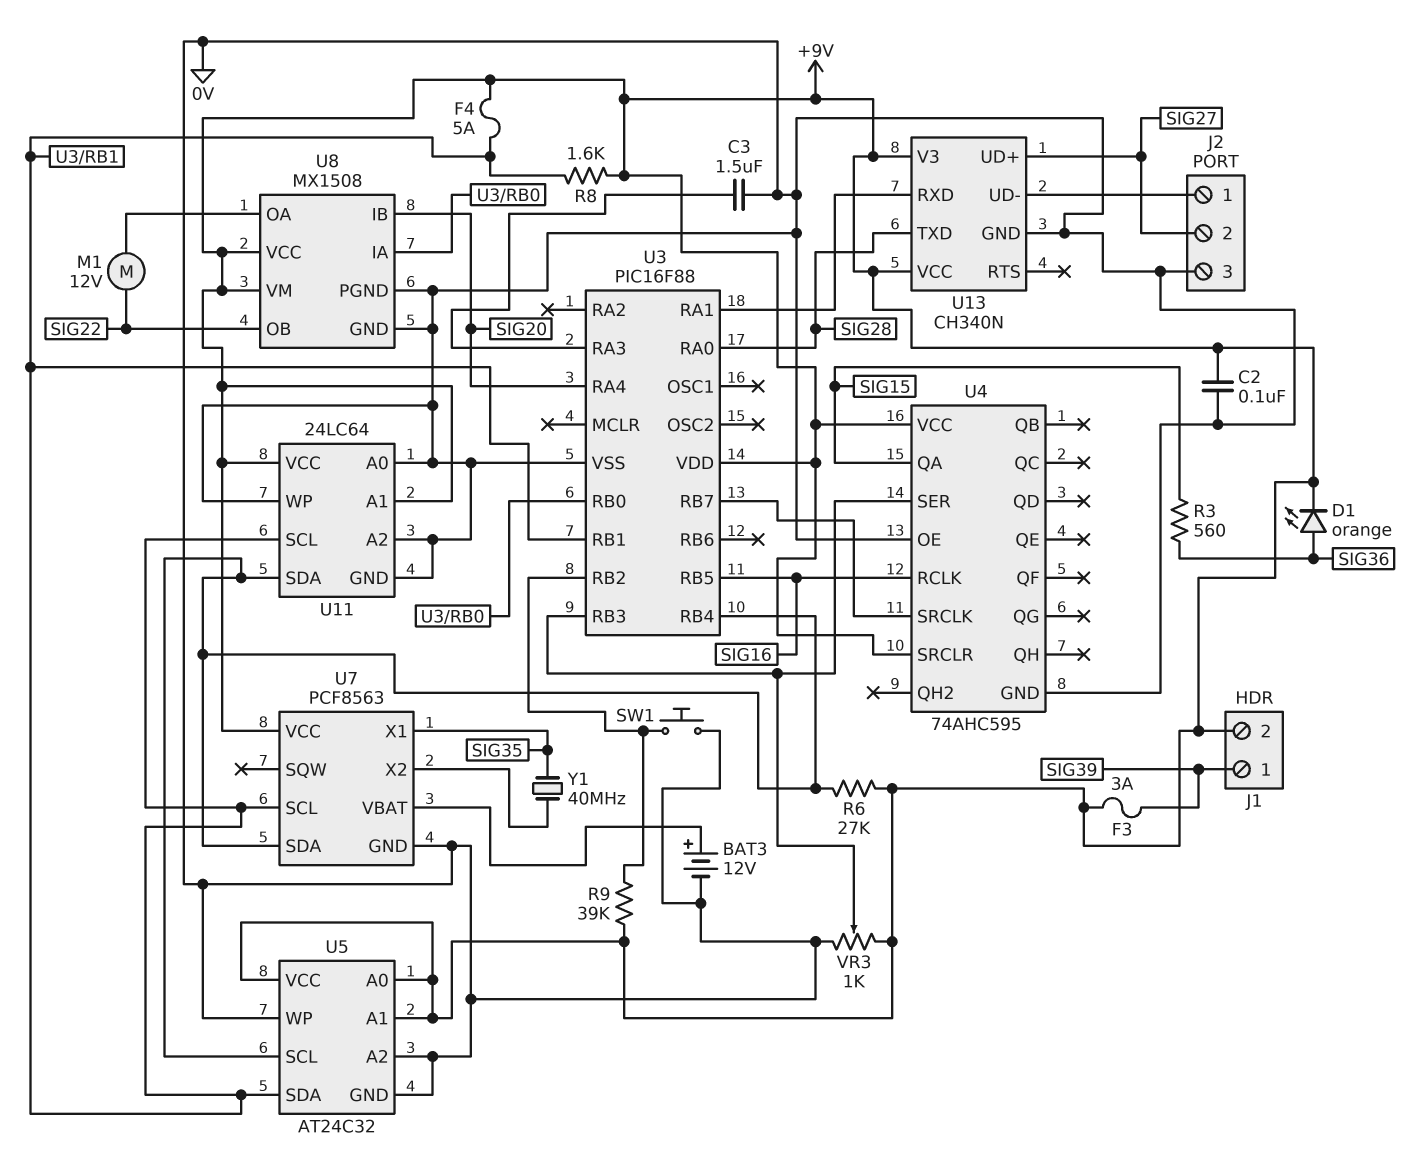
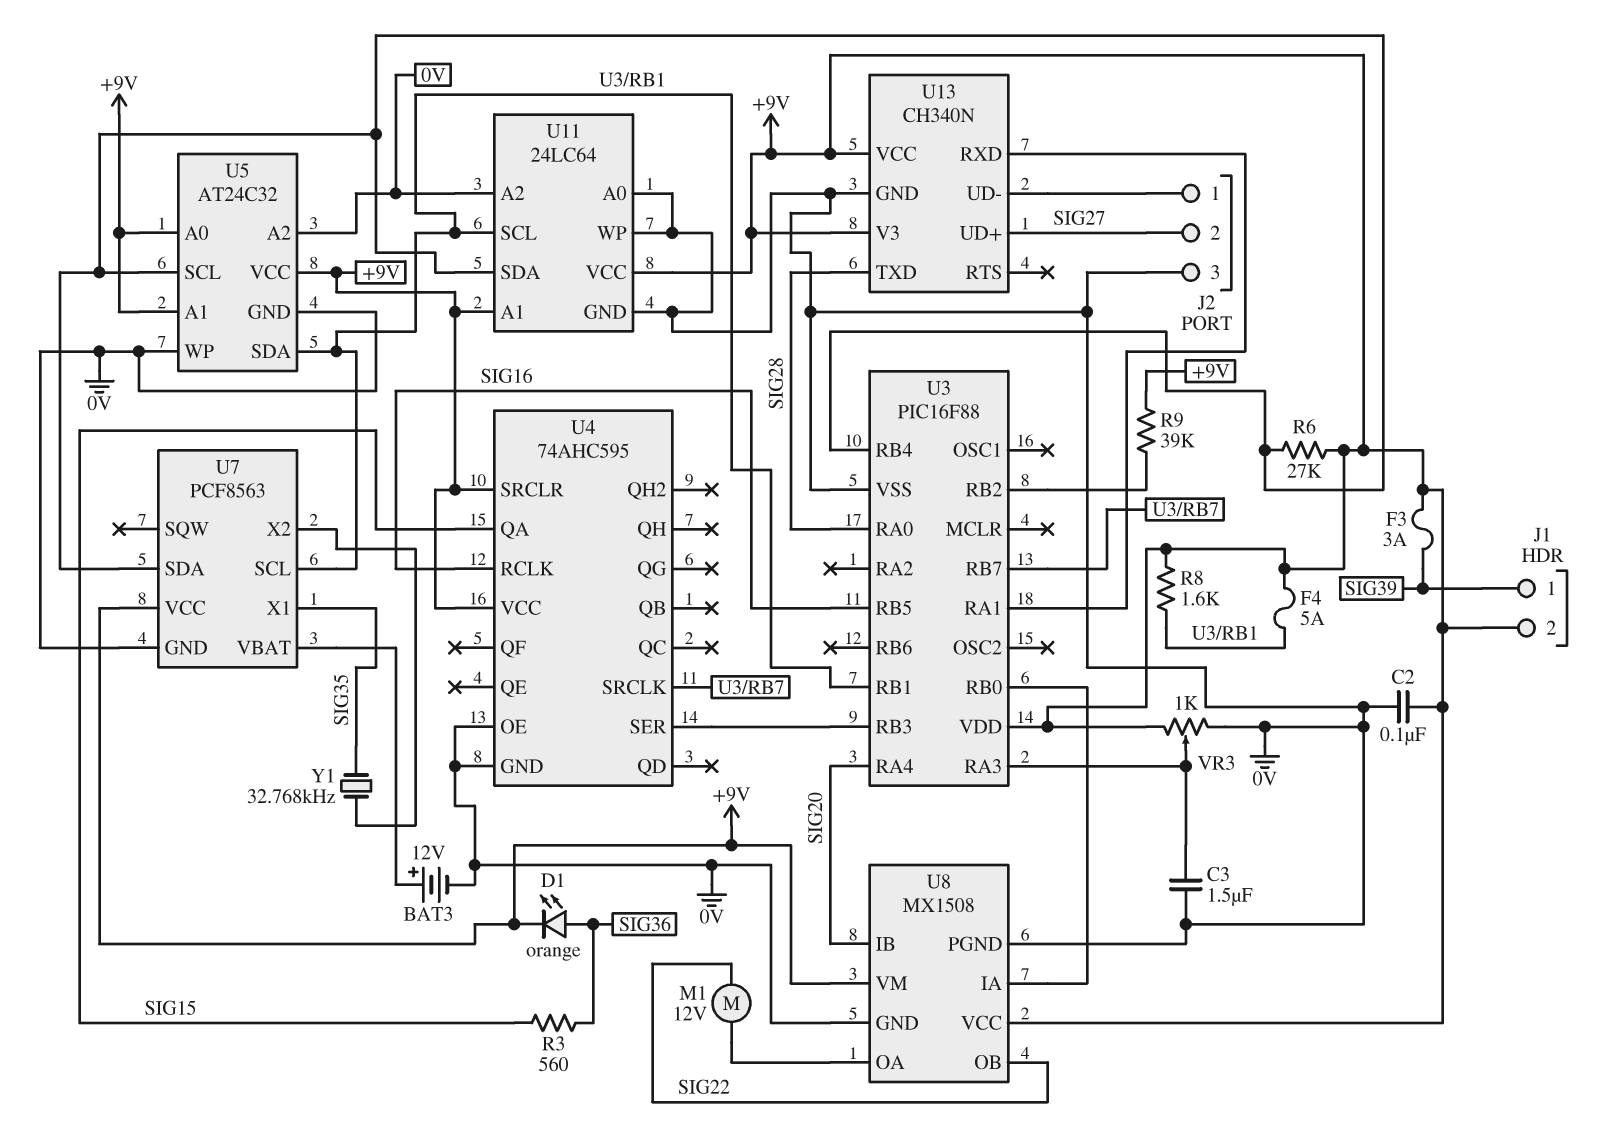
SW1: button (0V, U3/RB2) -> none
VR3: 1k (+9V, 0V, wiper U3/RB3) -> 1k (+9V, 0V, wiper U3/RA3)
Y1: 40MHz (SIG35, U7/X2) -> 32.768kHz (SIG35, U7/X2)

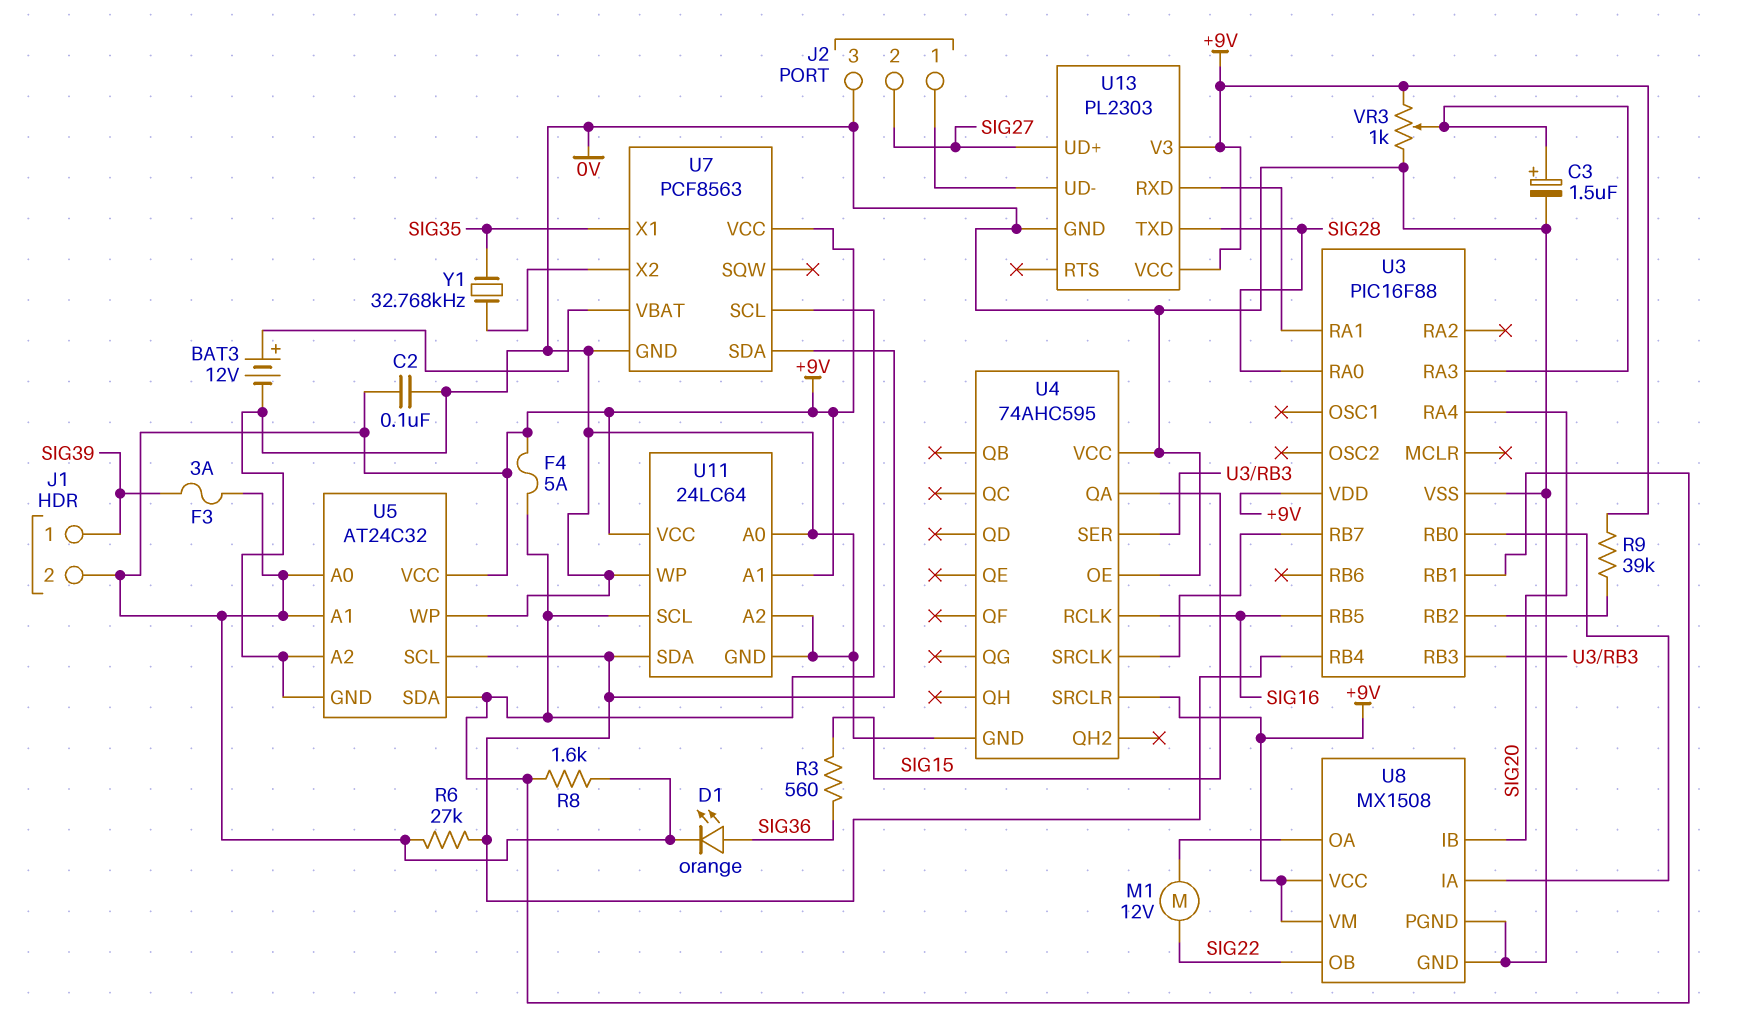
C3: 1.5uF (0V, U3/RA3) -> 1.5uF (plus U3/RA3, minus 0V)
U4 pin VCC: +9V -> 0V
U13: CH340N -> PL2303

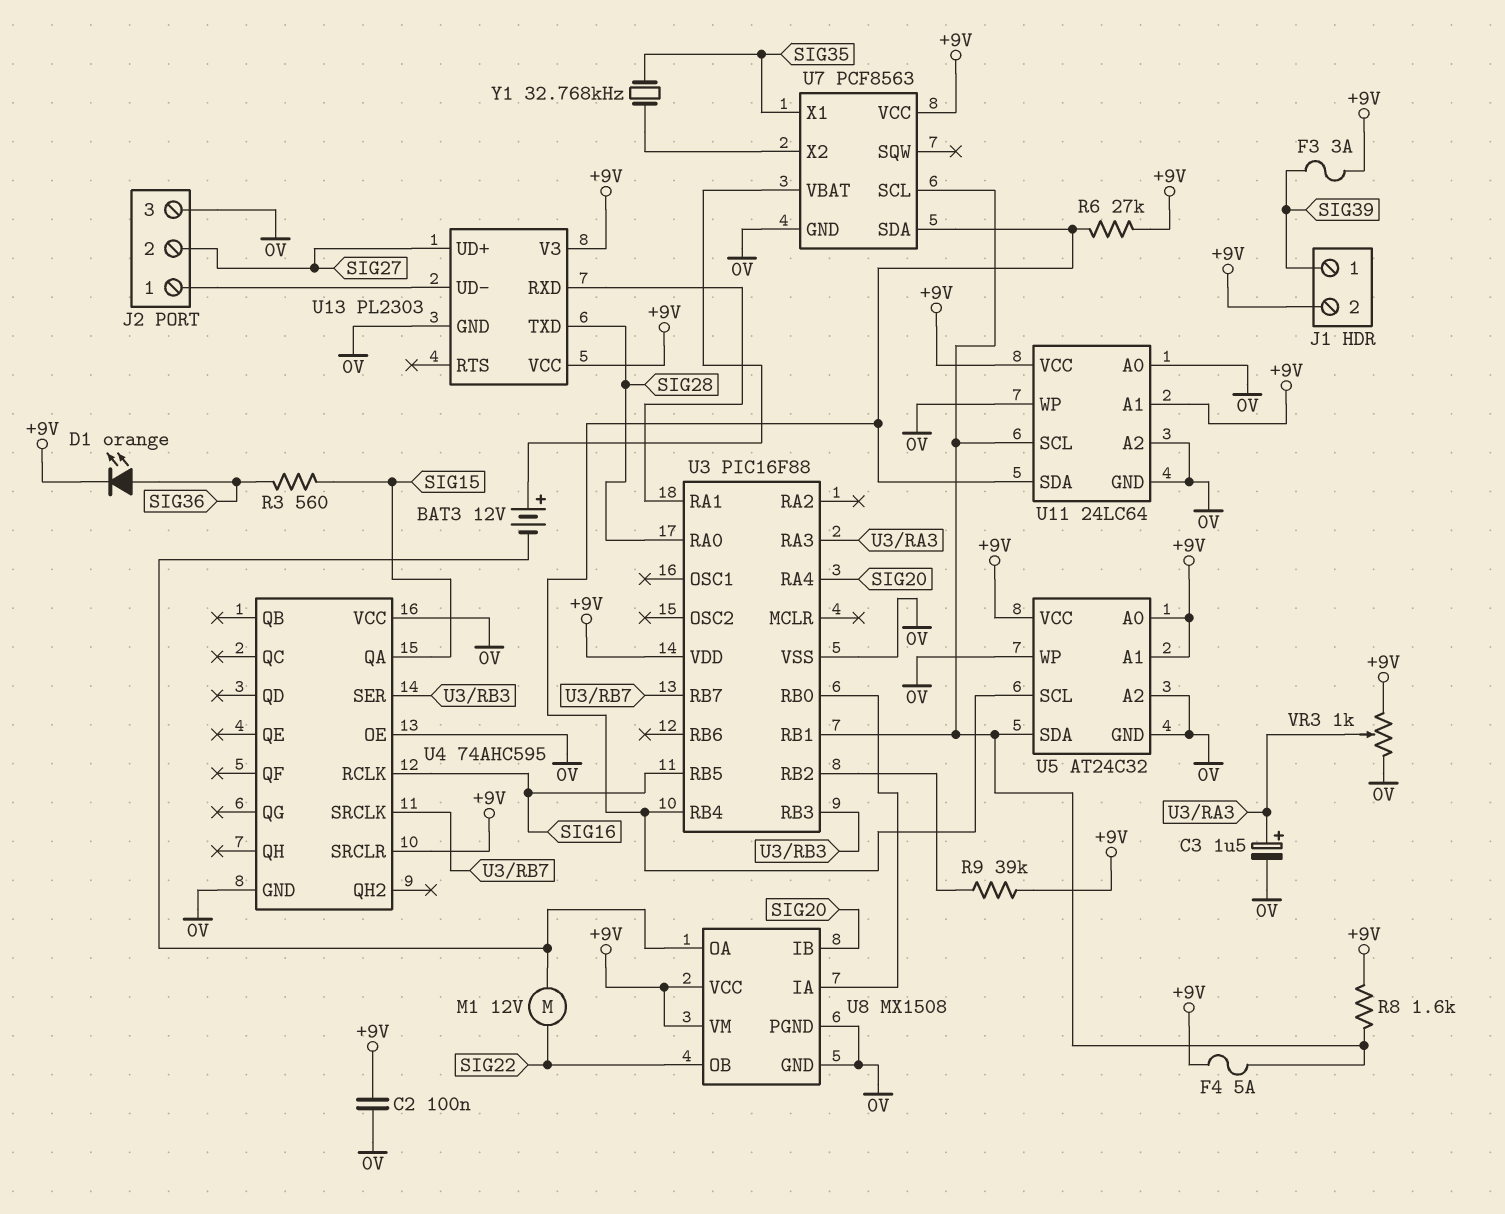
BAT3: 12V (plus U7/VBAT, minus 0V) -> 12V (plus U7/VBAT, minus U8/OA)

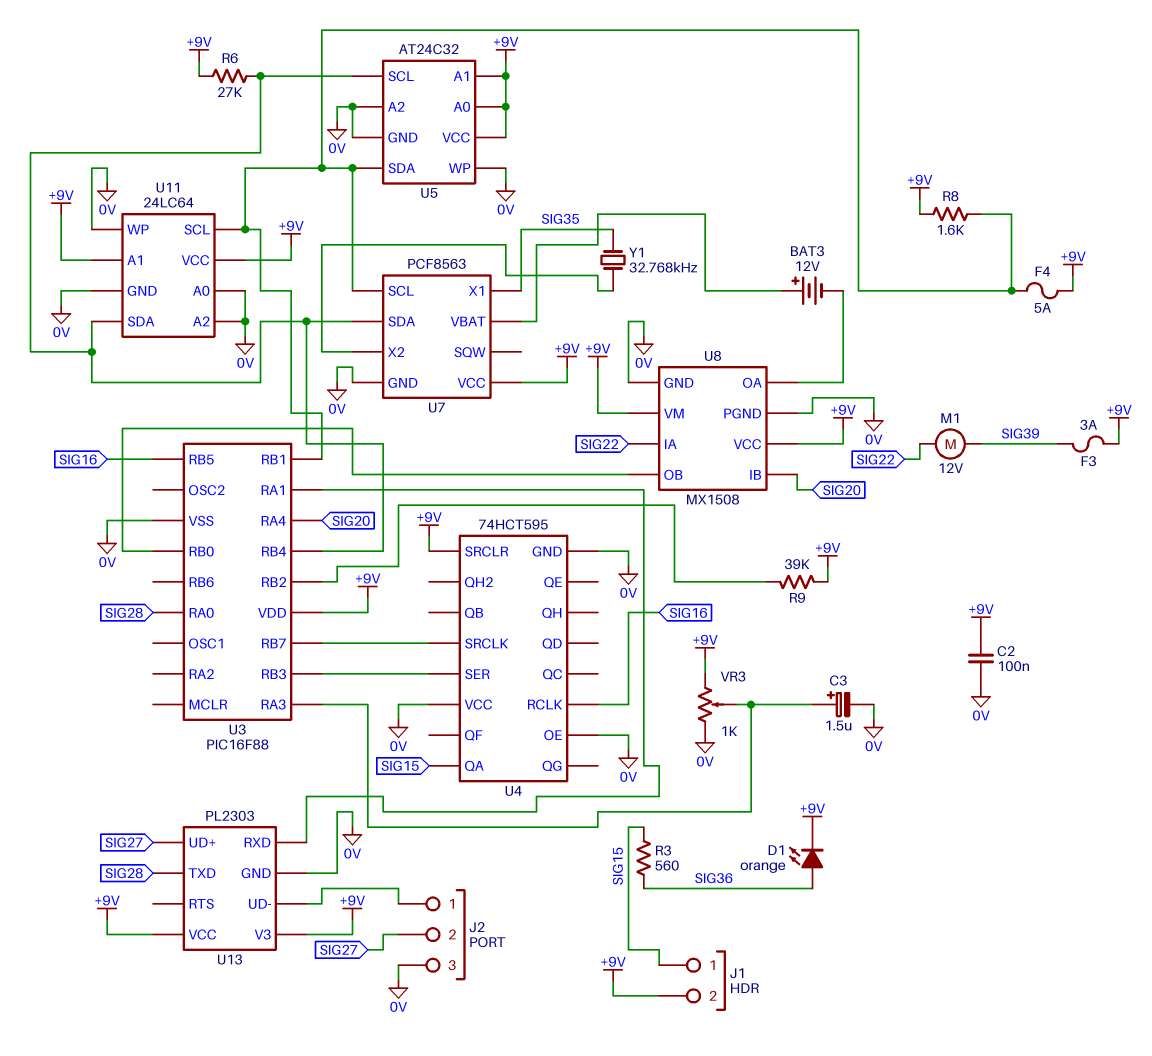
J1 pin 1: SIG39 -> SIG15
M1: motor 12V (SIG22, U8/OA) -> motor 12V (SIG22, SIG39)
U4: 74AHC595 -> 74HCT595
U8 pin IA: U3/RB0 -> SIG22
U8 pin OB: SIG22 -> U3/RB0

